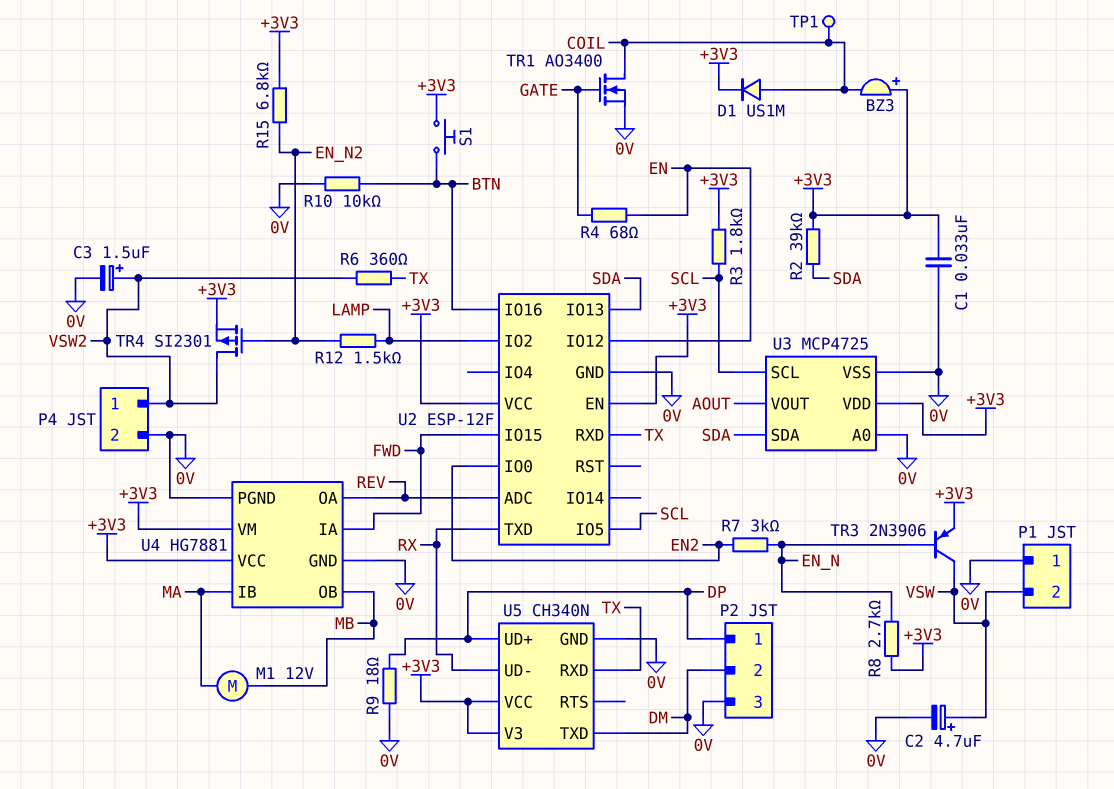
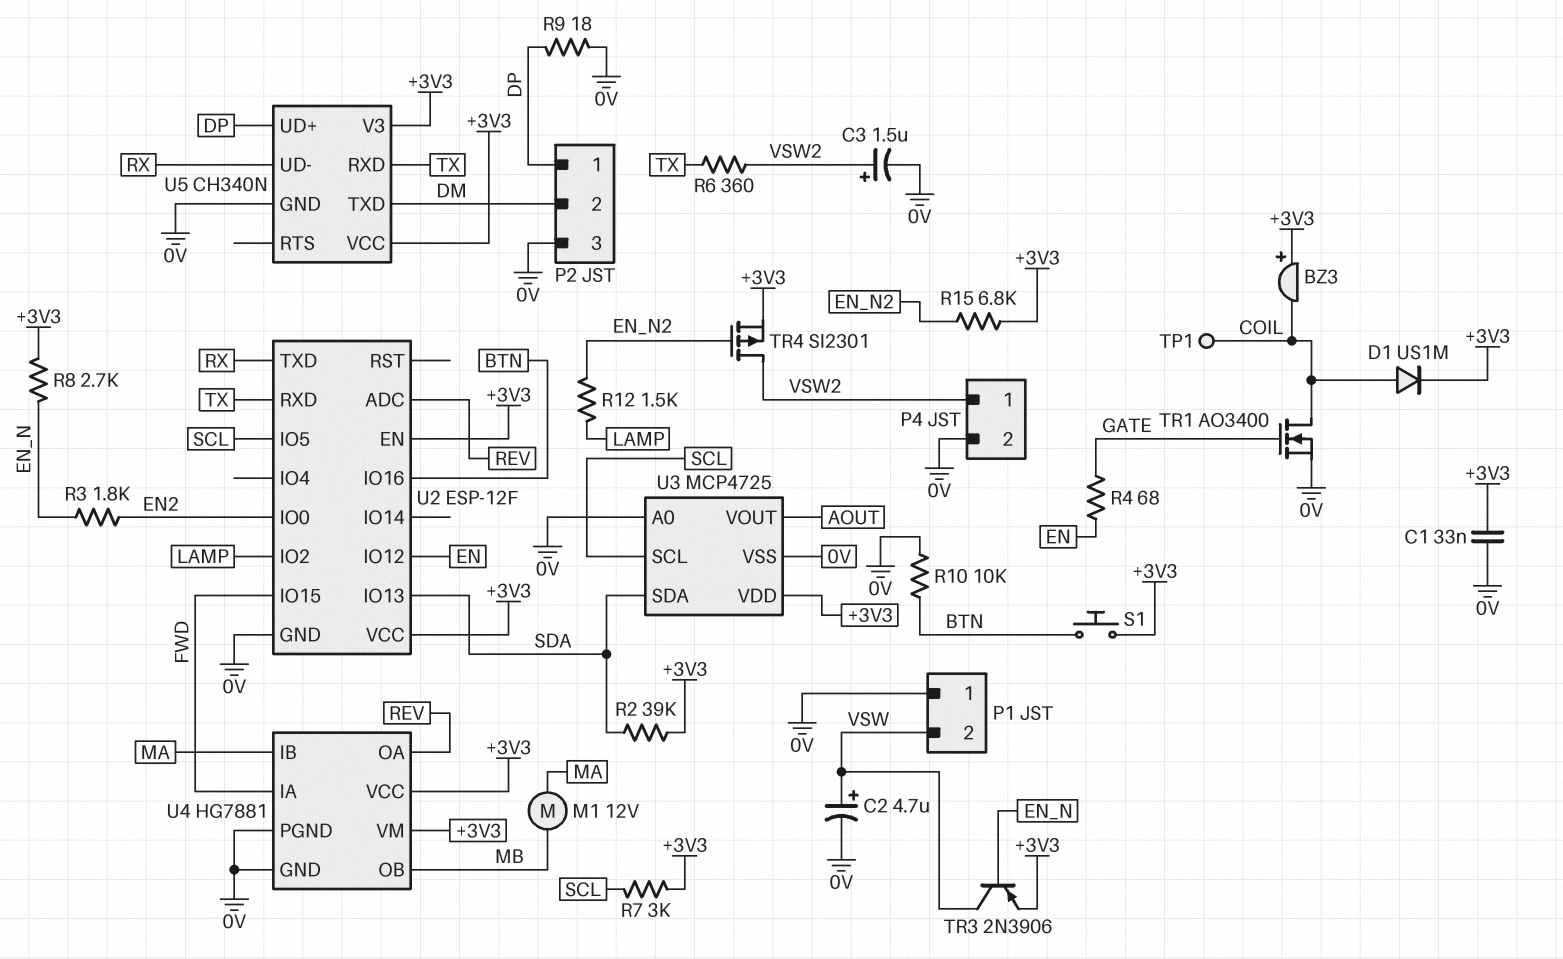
R3: 1.8k (+3V3, SCL) -> 1.8k (EN2, EN_N)
R7: 3k (EN2, EN_N) -> 3k (+3V3, SCL)

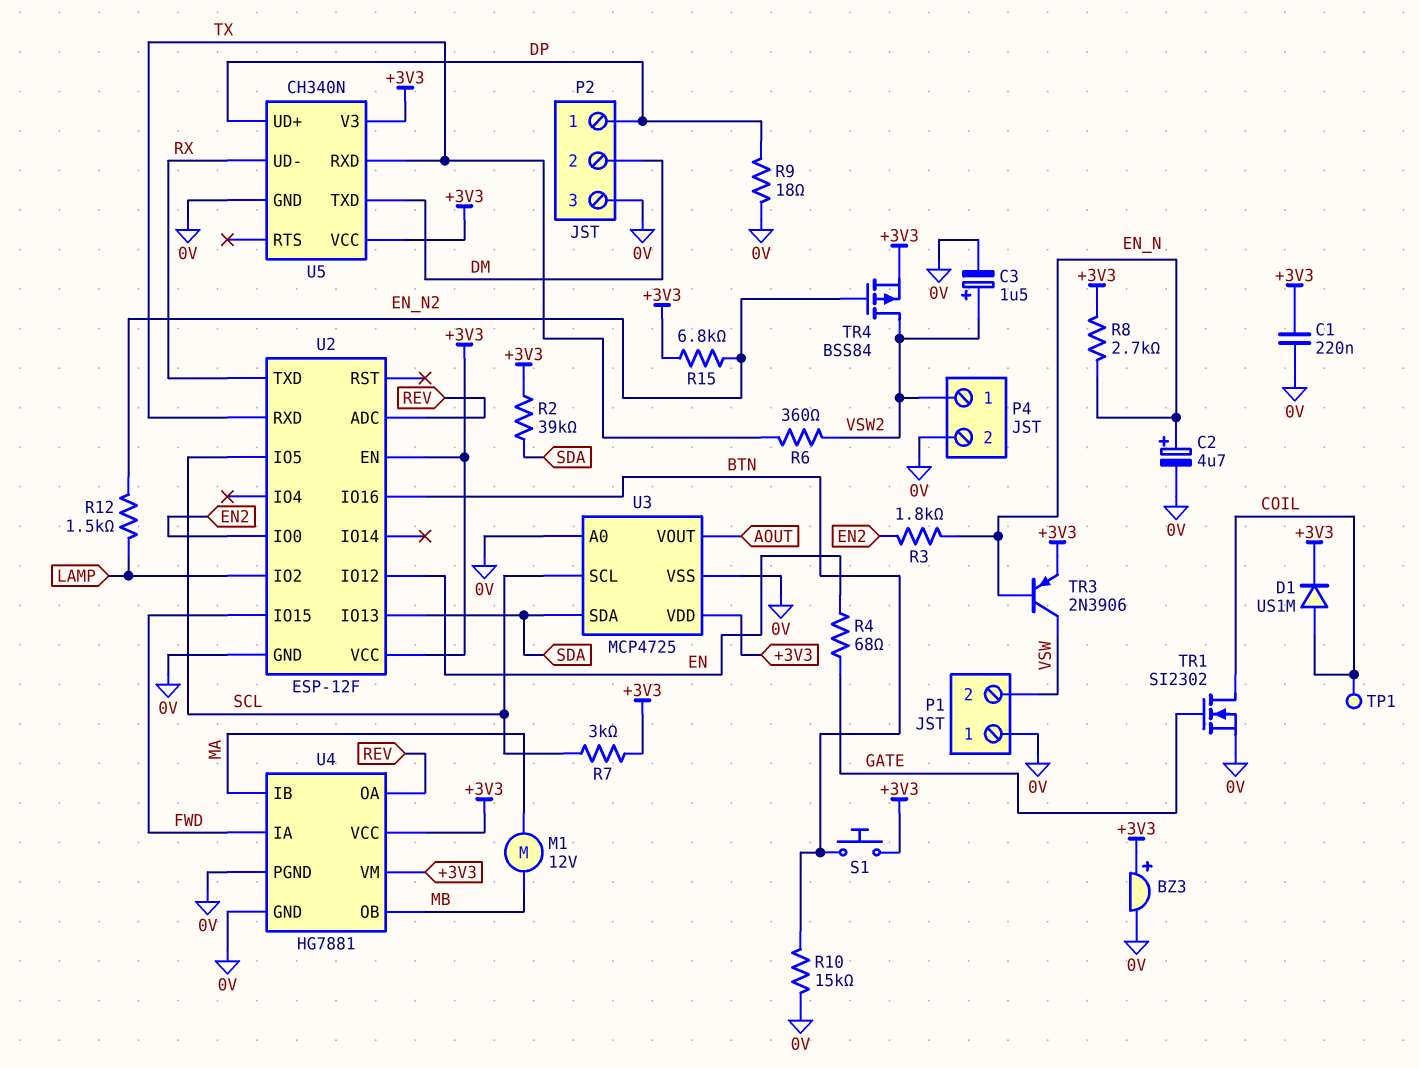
BZ3: buzzer (plus +3V3, minus COIL) -> buzzer (plus +3V3, minus 0V)
C1: 33nF (+3V3, 0V) -> 220nF (+3V3, 0V)
C2: 4.7uF (plus VSW, minus 0V) -> 4.7uF (plus EN_N, minus 0V)
R10: 10k (0V, BTN) -> 15k (0V, BTN)
TR1: NMOS AO3400 (G GATE, D COIL, S 0V) -> NMOS SI2302 (G GATE, D COIL, S 0V)
TR4: PMOS SI2301 (G EN_N2, D VSW2, S +3V3) -> PMOS BSS84 (G EN_N2, D VSW2, S +3V3)

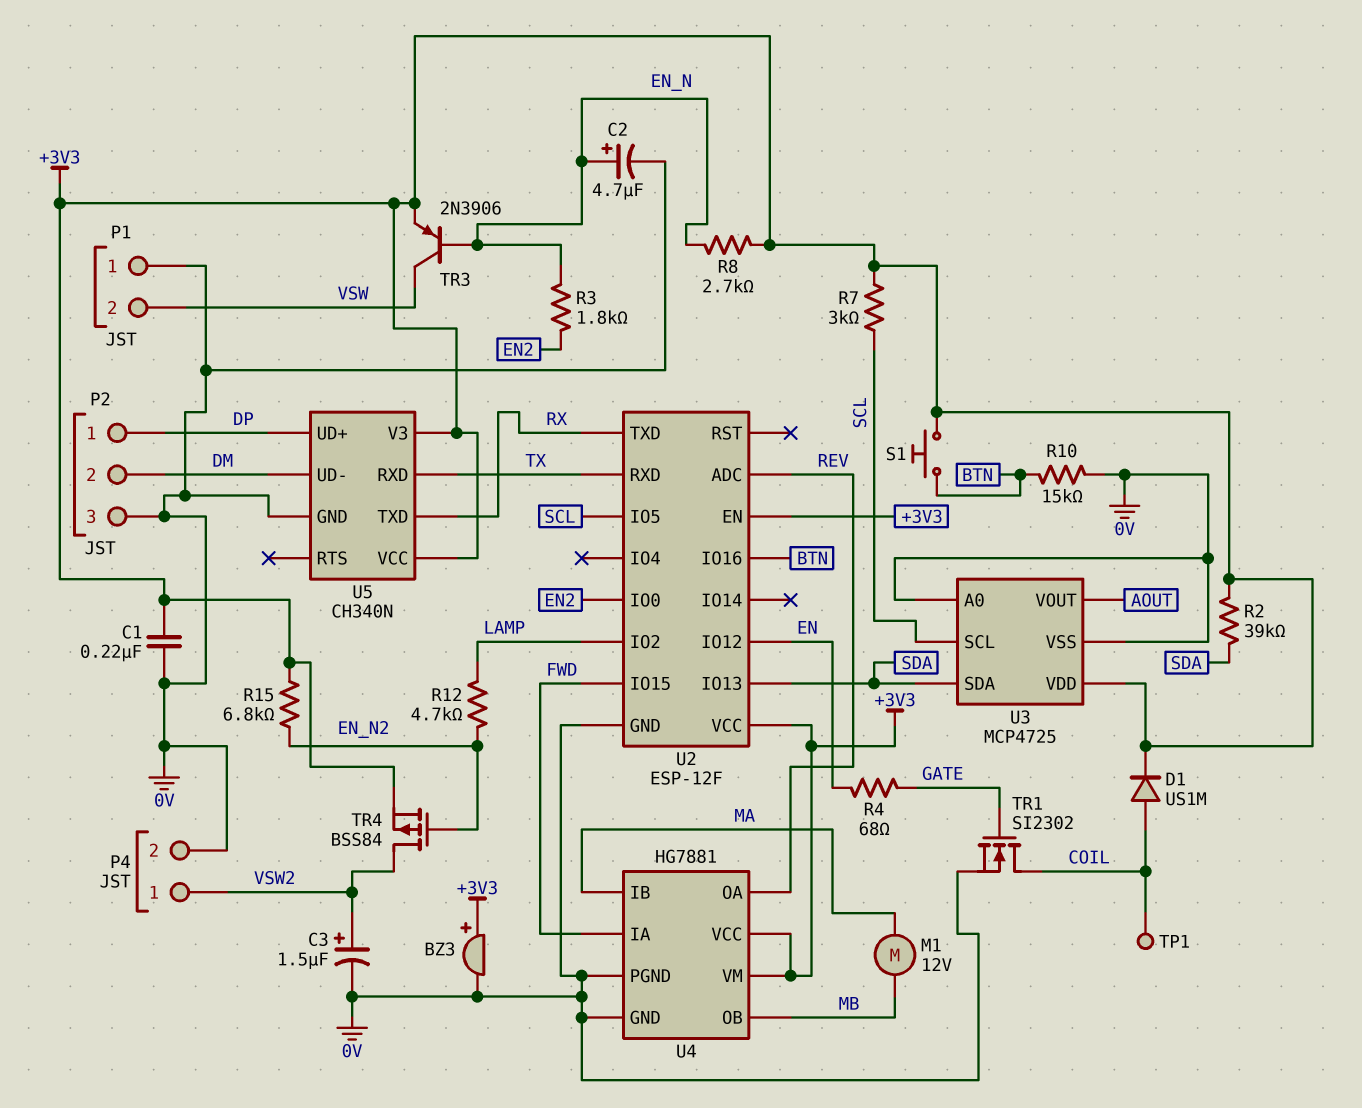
R6: 360 (TX, VSW2) -> none
R9: 18 (0V, DP) -> none
R12: 1.5k (EN_N2, LAMP) -> 4.7k (EN_N2, LAMP)
U5 pin TXD: DM -> RX
U5 pin UD-: RX -> DM

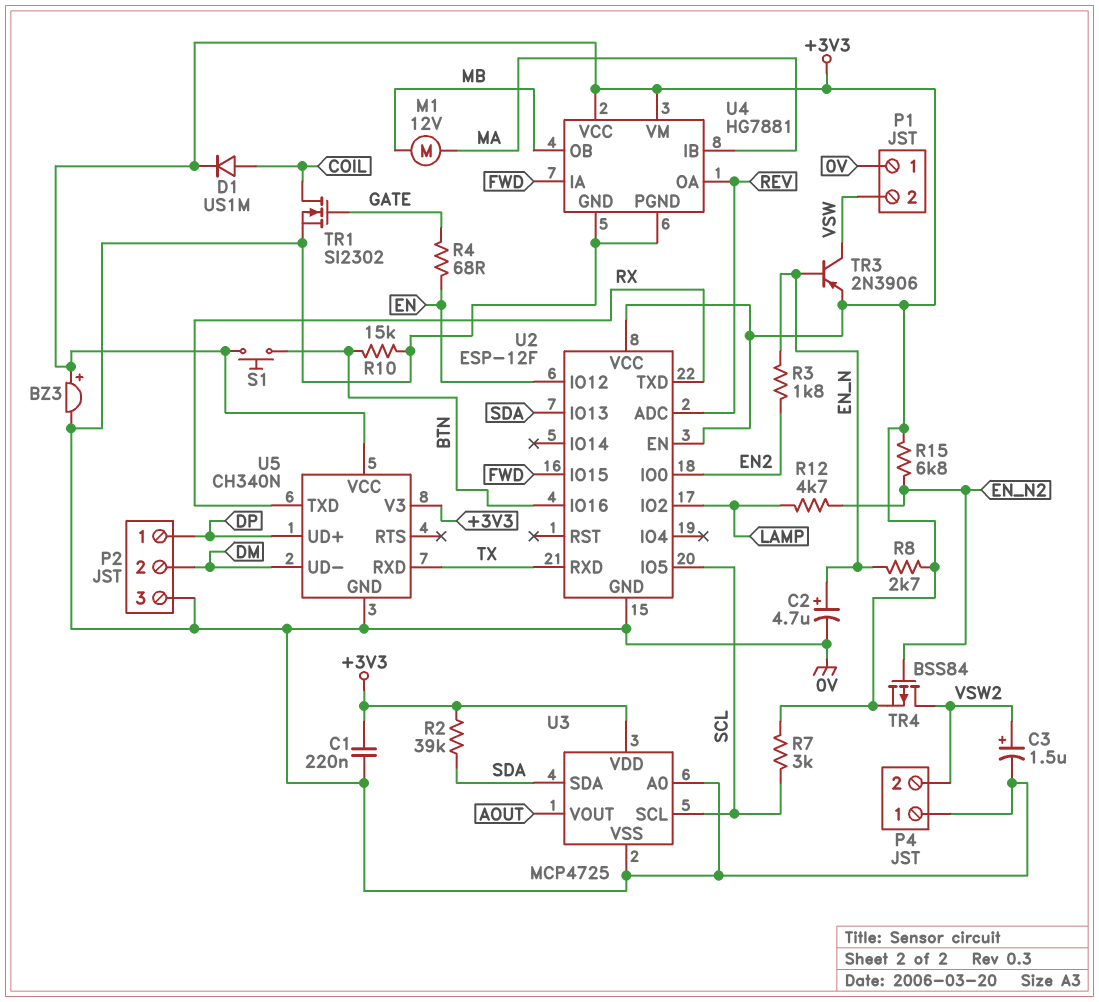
P4 pin 1: VSW2 -> 0V
P4 pin 2: 0V -> VSW2
TP1: test point (COIL) -> none

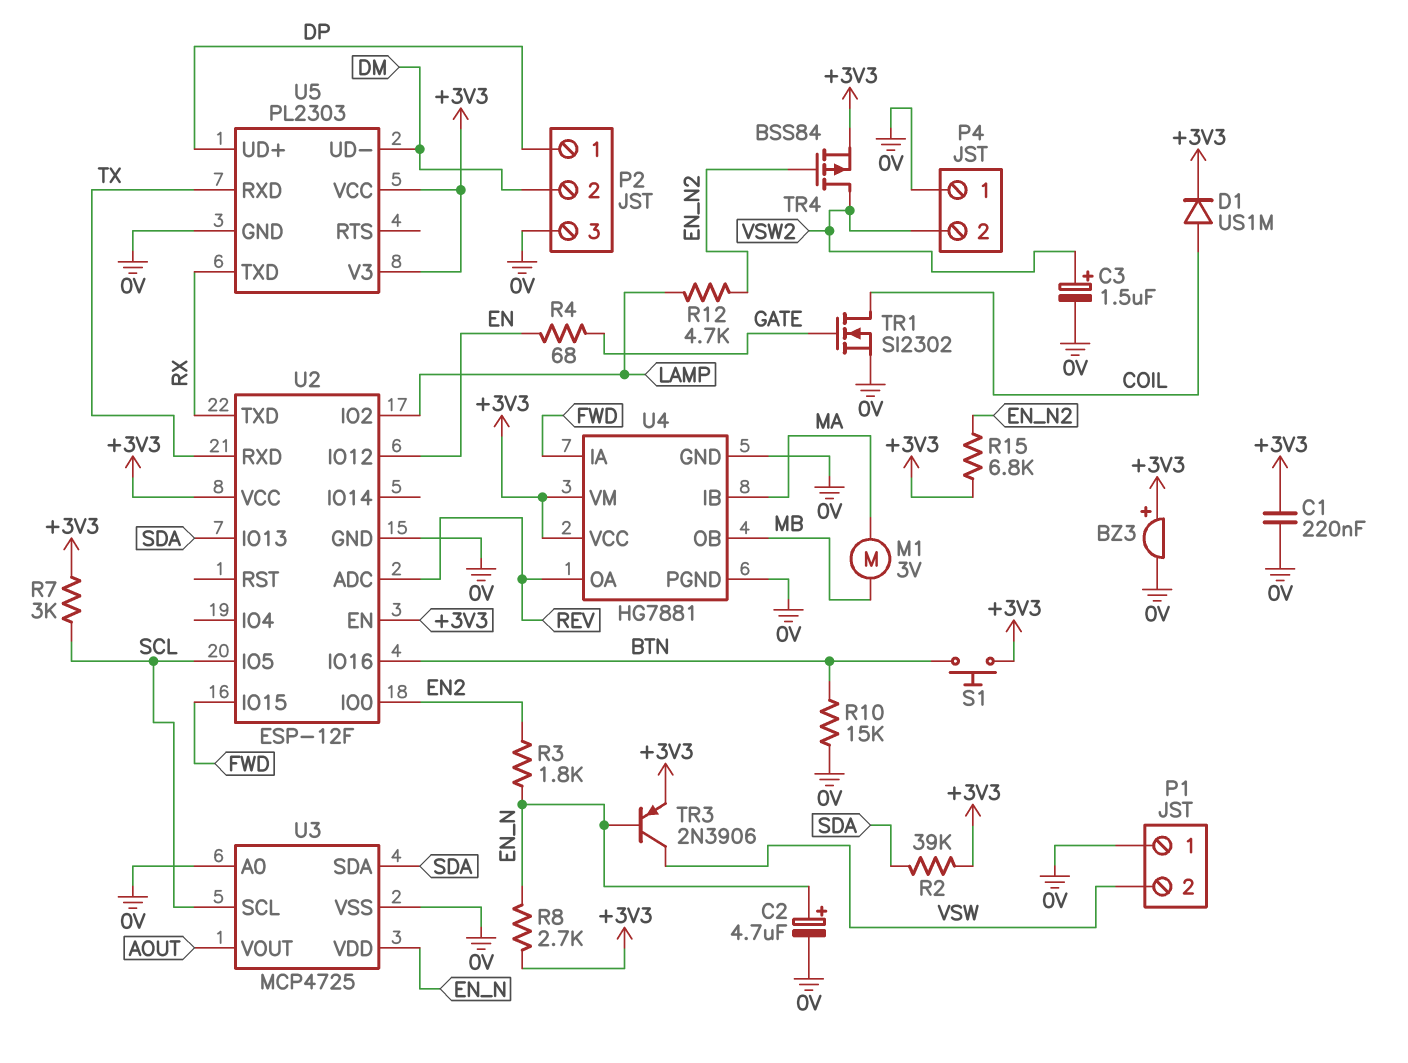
M1: motor 12V (MA, MB) -> motor 3V (MA, MB)
U3 pin VDD: +3V3 -> EN_N
U5: CH340N -> PL2303

